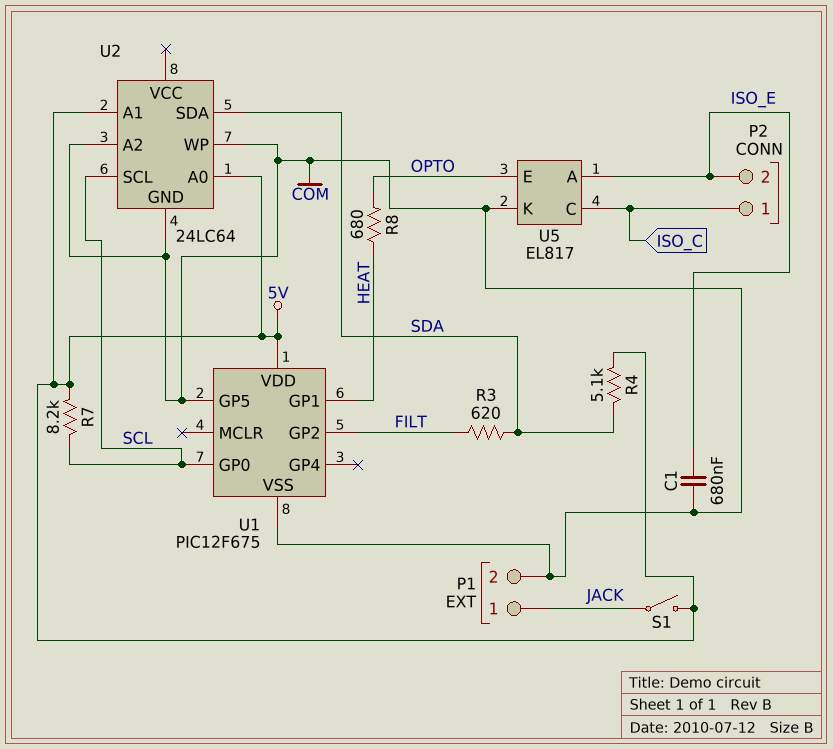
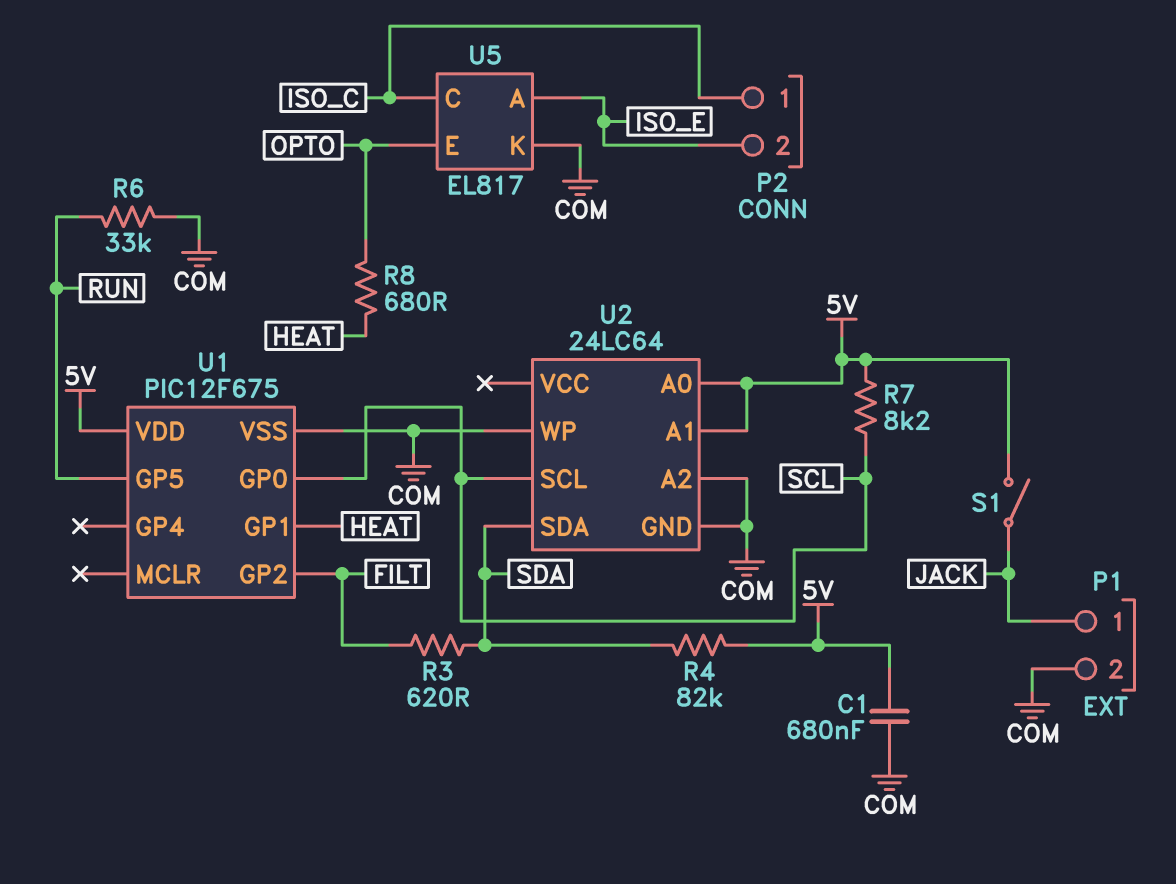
C1: 680nF (COM, ISO_E) -> 680nF (5V, COM)
R4: 5.1k (5V, SDA) -> 82k (5V, SDA)
R6: none -> 33k (COM, RUN)
U1 pin GP5: COM -> RUN

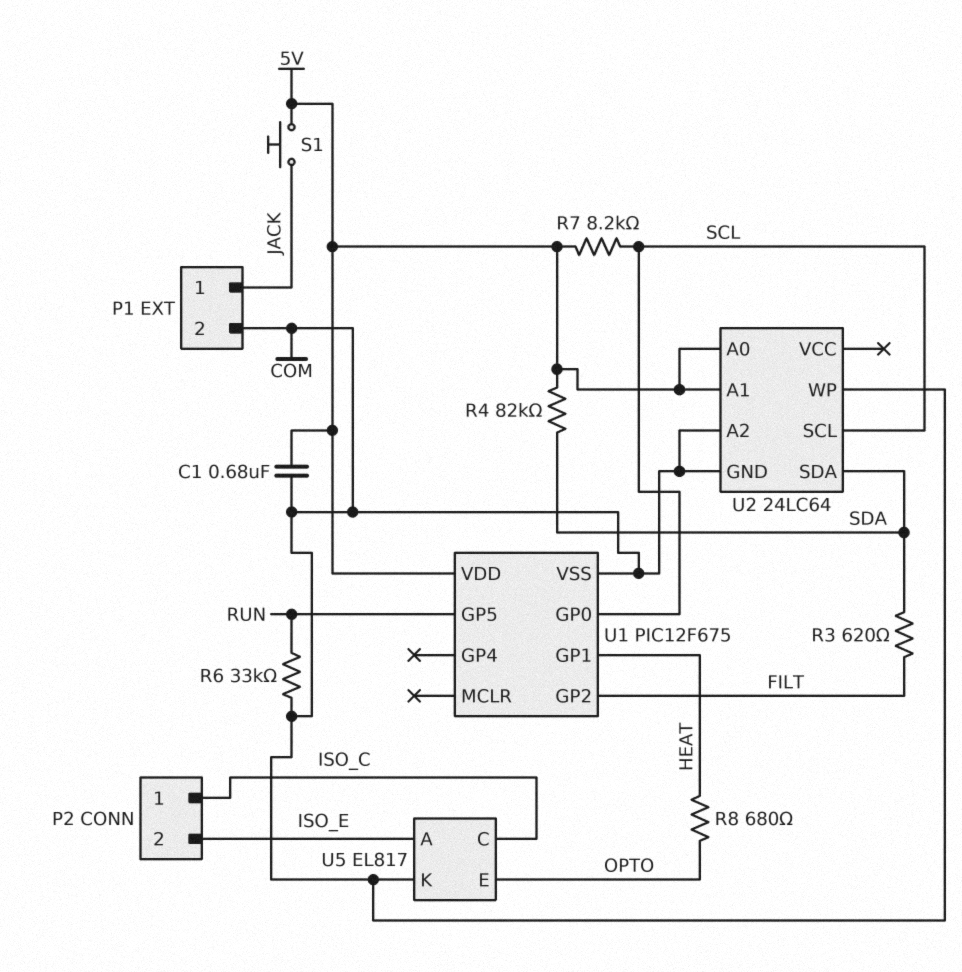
S1: switch (5V, JACK) -> button (5V, JACK)

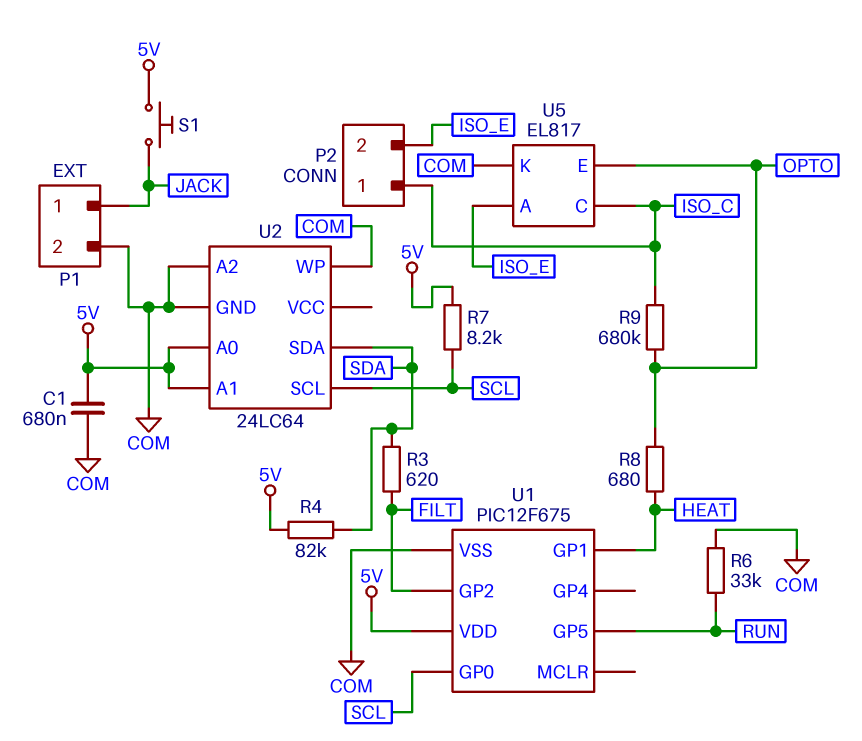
R9: none -> 680k (ISO_C, OPTO)

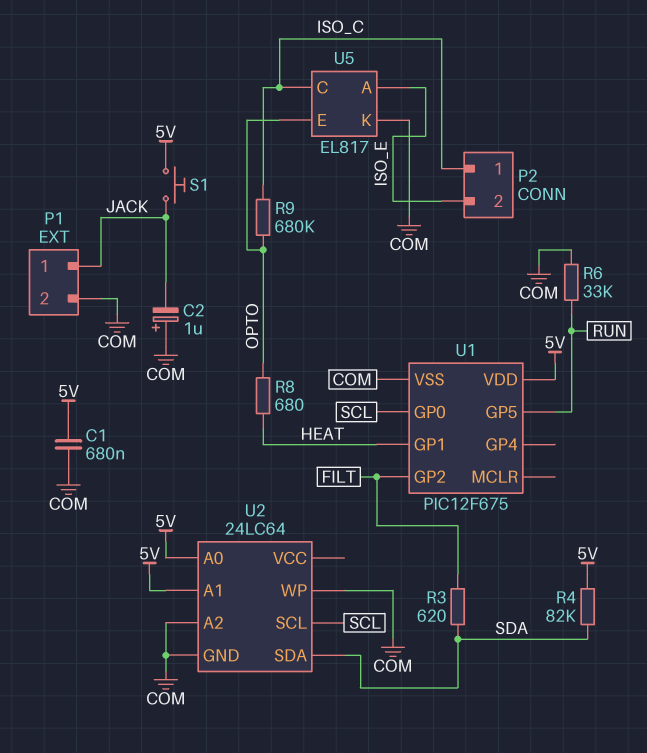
C2: none -> 1uF (plus COM, minus JACK)
R7: 8.2k (5V, SCL) -> none

